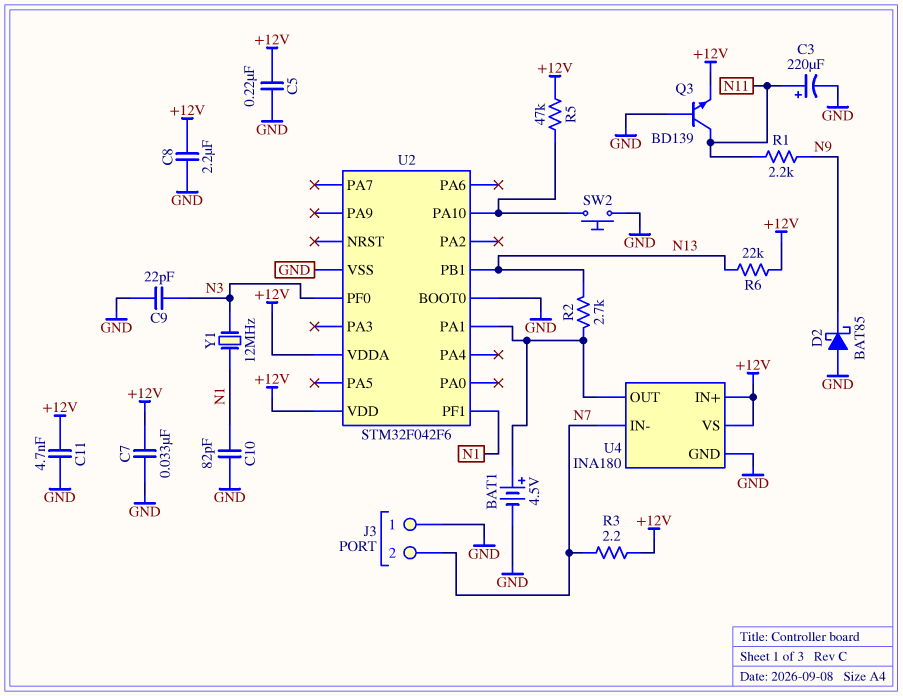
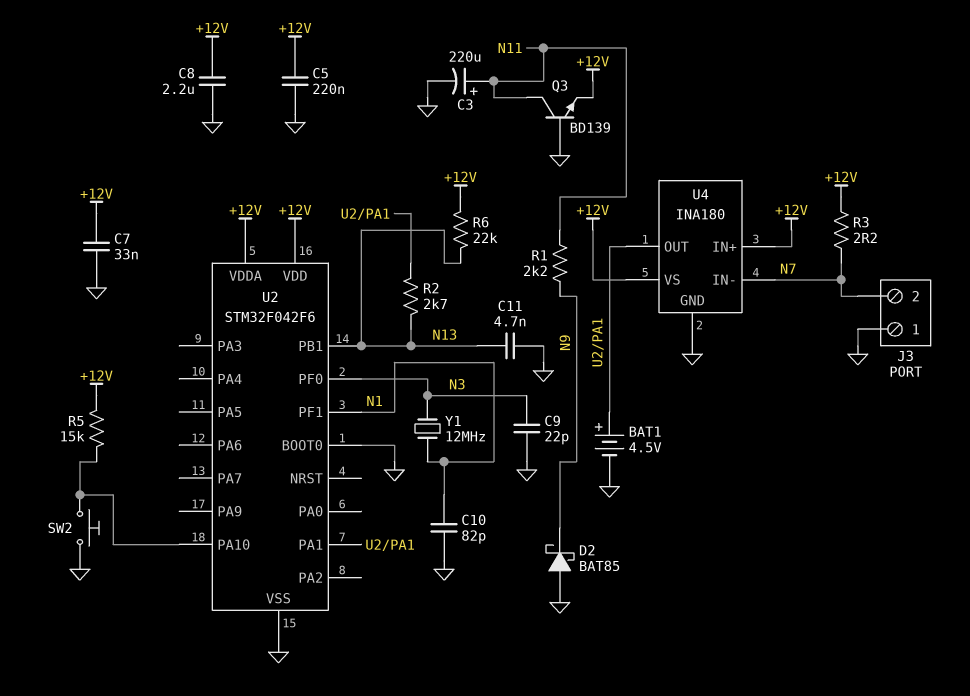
C11: 4.7nF (+12V, GND) -> 4.7nF (GND, N13)
R5: 47k (+12V, U2/PA10) -> 15k (+12V, U2/PA10)

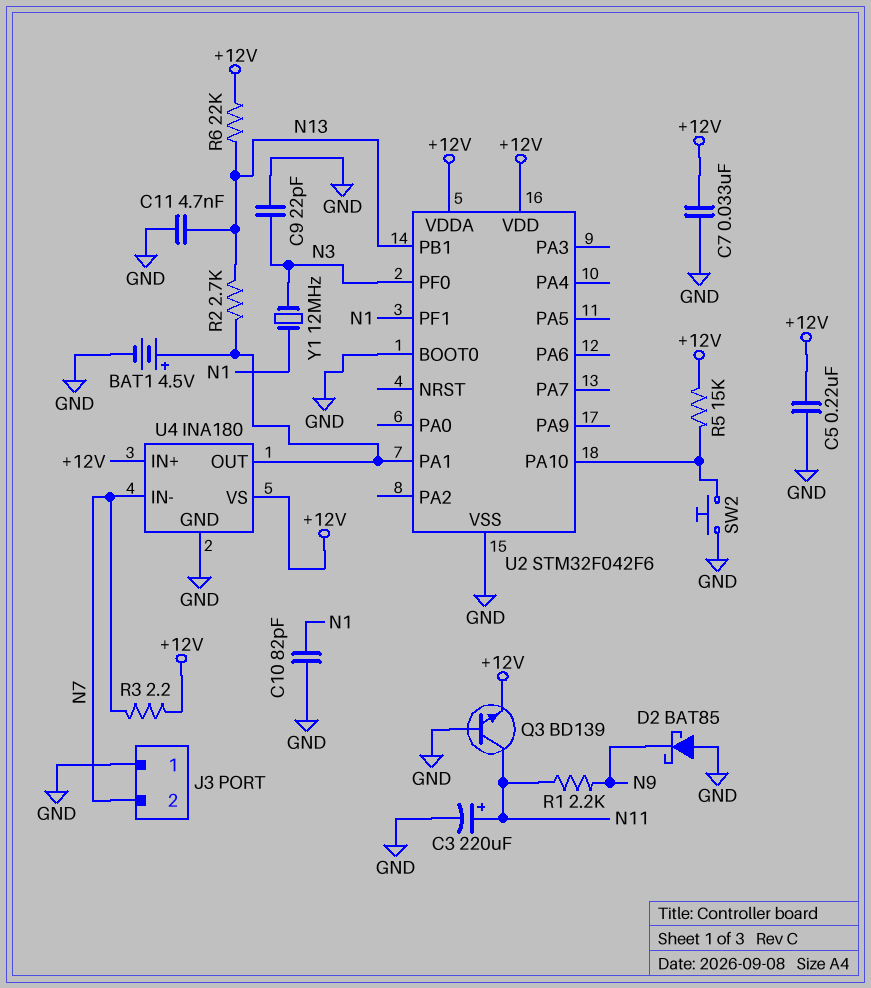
C8: 2.2uF (+12V, GND) -> none

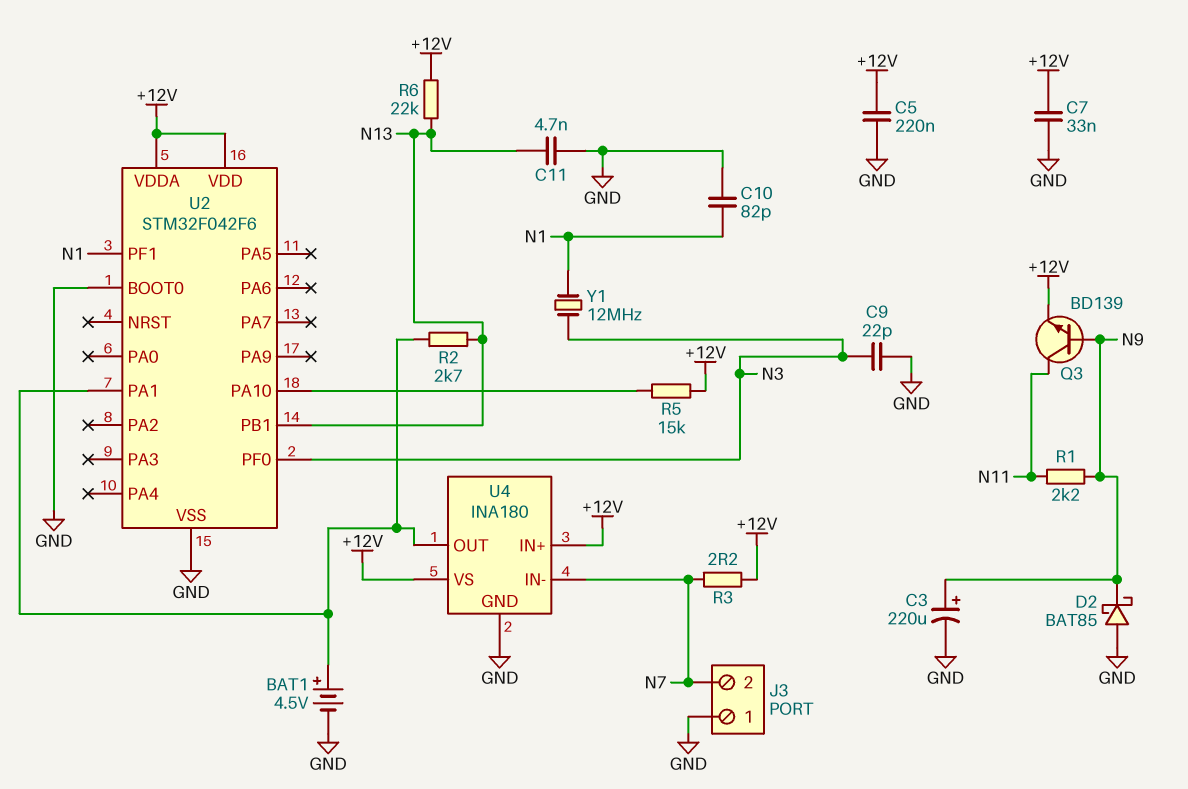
C3: 220uF (plus N11, minus GND) -> 220uF (plus N9, minus GND)
Q3: NPN BD139 (B GND, C N11, E +12V) -> NPN BD139 (B N9, C N11, E +12V)
SW2: button (GND, U2/PA10) -> none

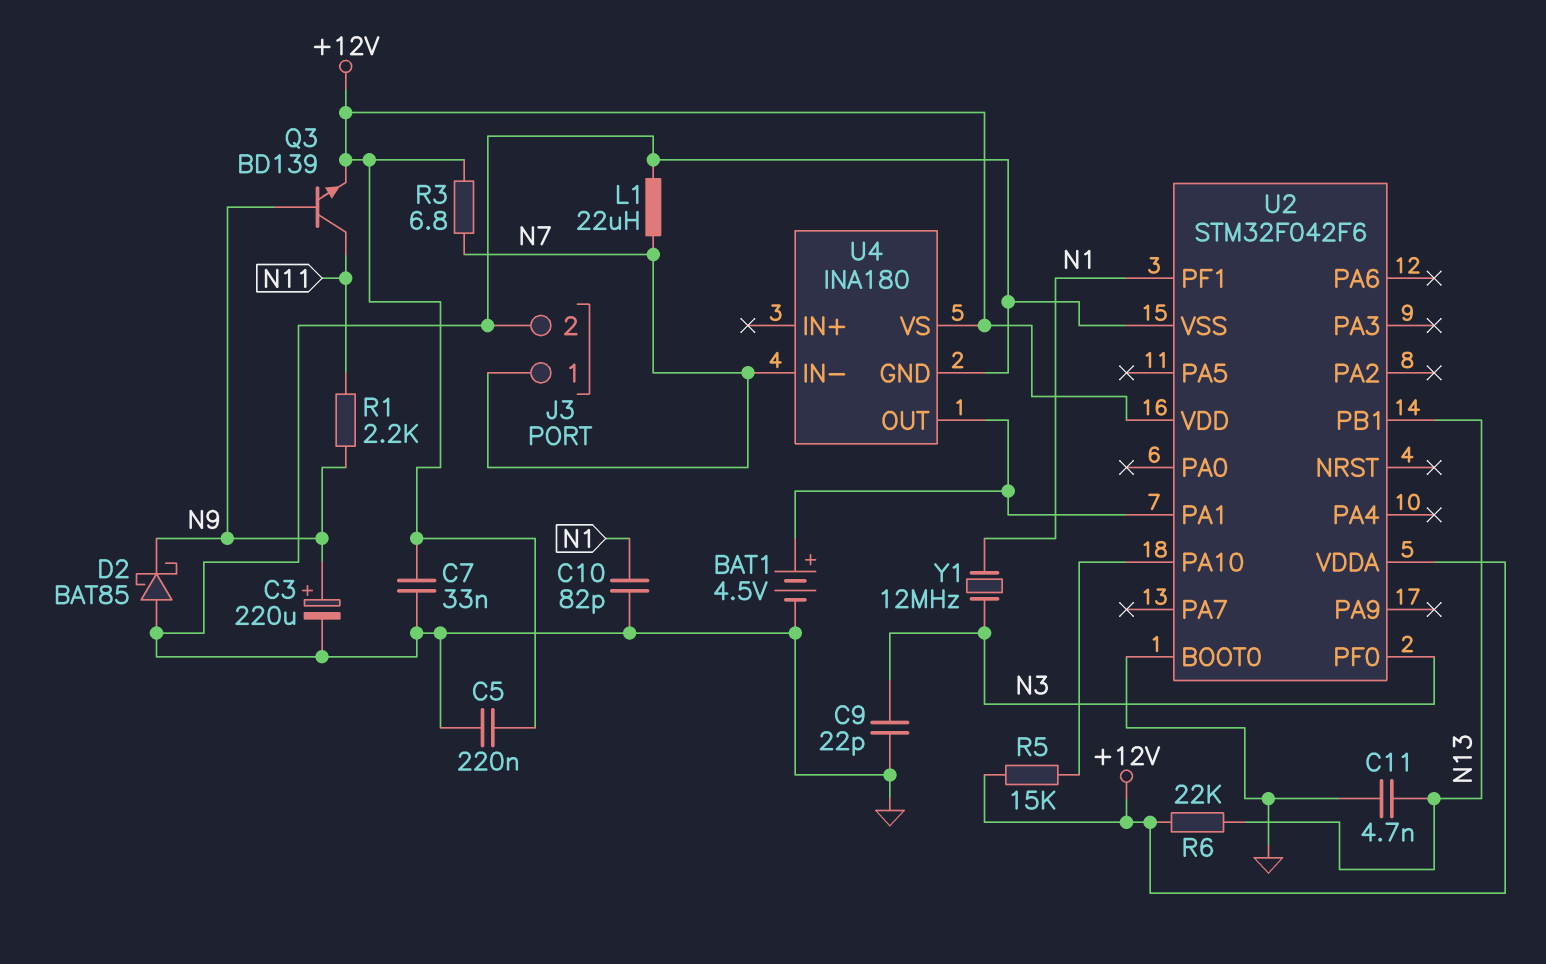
J3 pin 1: GND -> N7
J3 pin 2: N7 -> GND
L1: none -> 22uH (GND, N7)
R2: 2.7k (N13, U2/PA1) -> none
R3: 2.2 (+12V, N7) -> 6.8 (+12V, N7)
U4 pin IN+: +12V -> none

